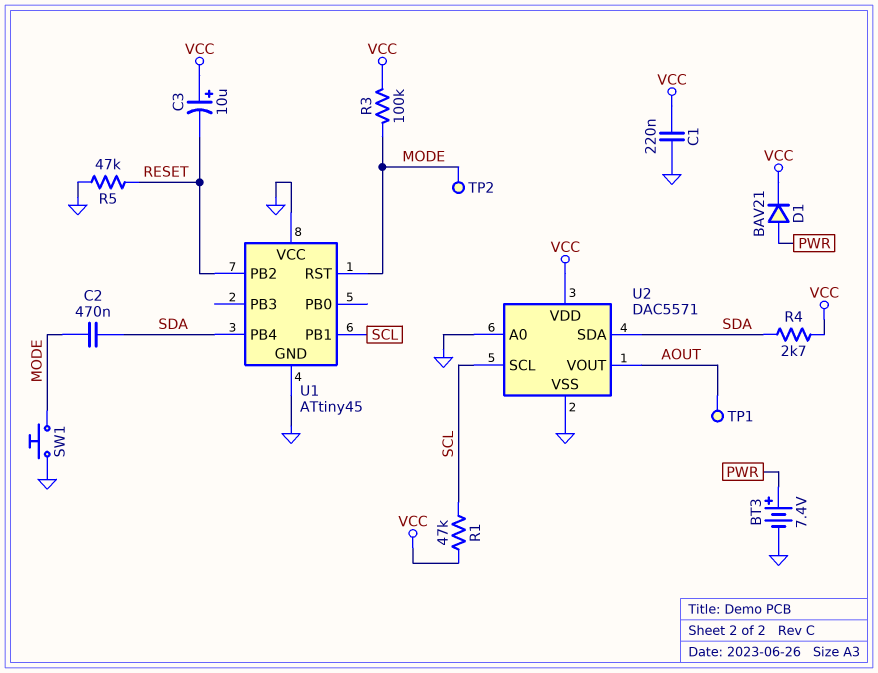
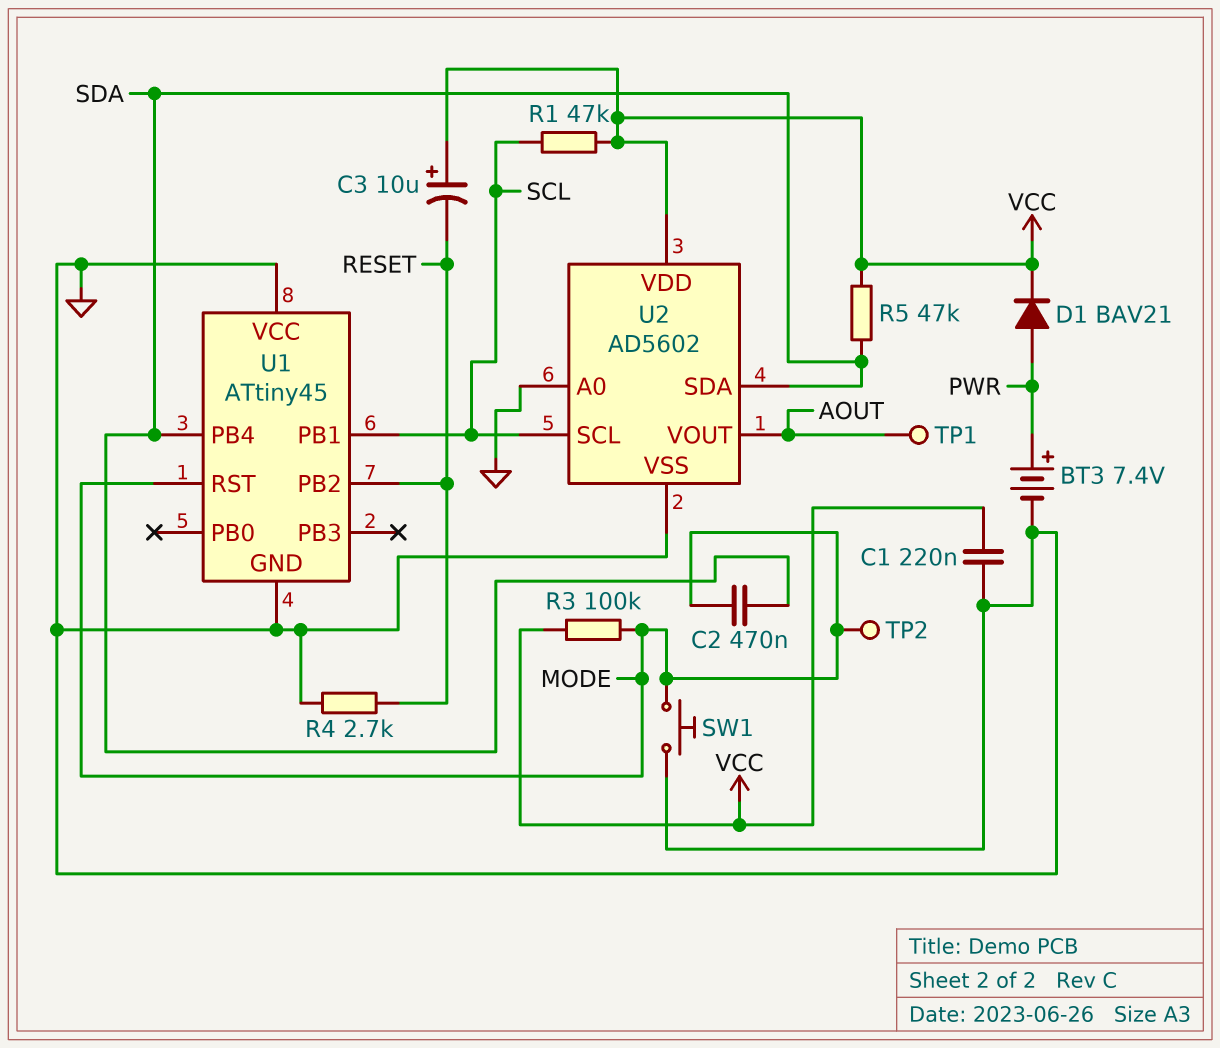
R4: 2.7k (SDA, VCC) -> 2.7k (GND, RESET)
R5: 47k (GND, RESET) -> 47k (SDA, VCC)
U2: DAC5571 -> AD5602

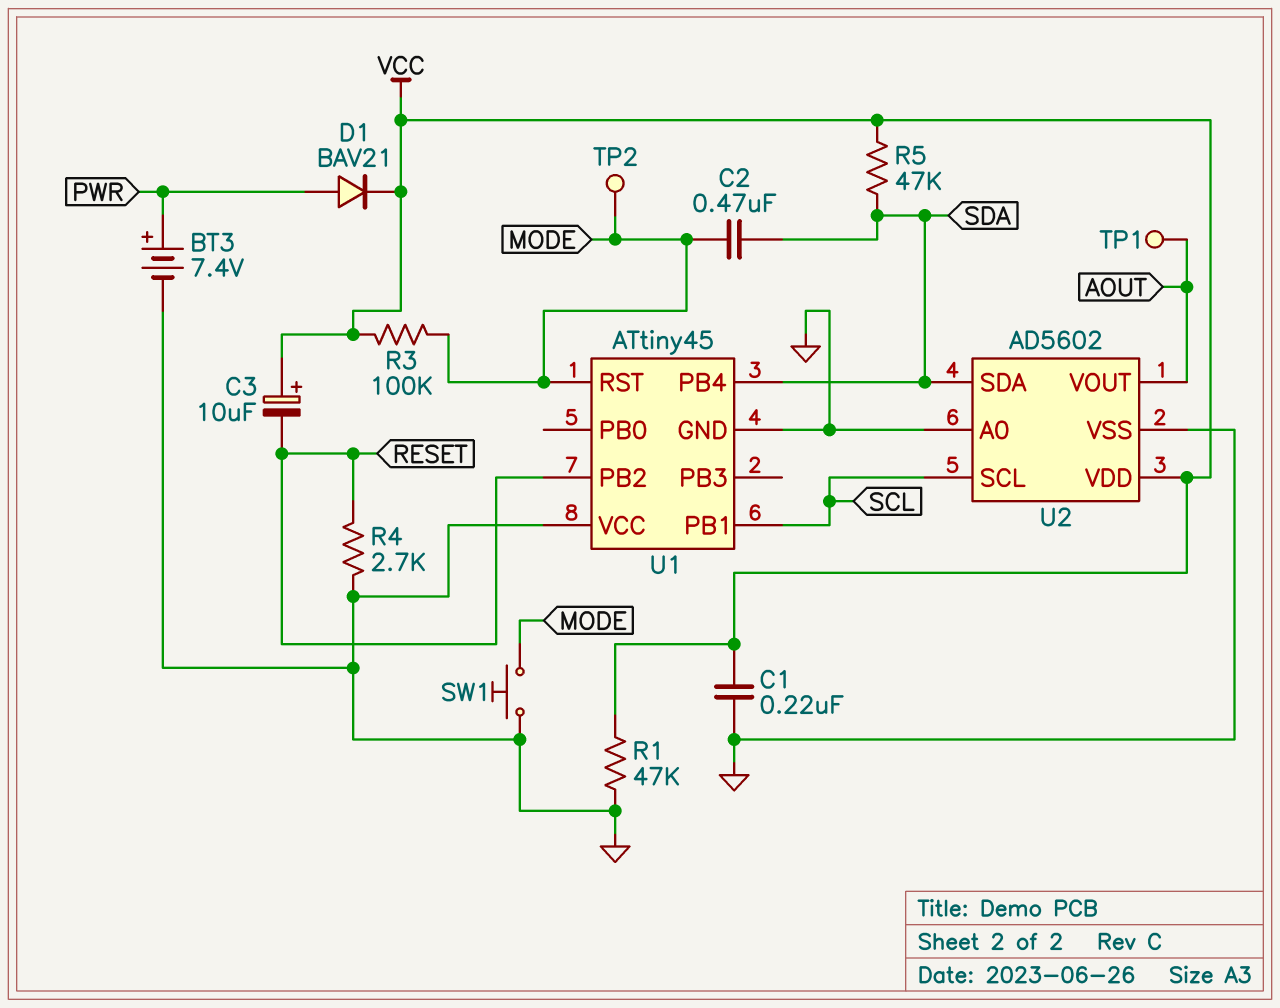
R1: 47k (SCL, VCC) -> 47k (GND, VCC)

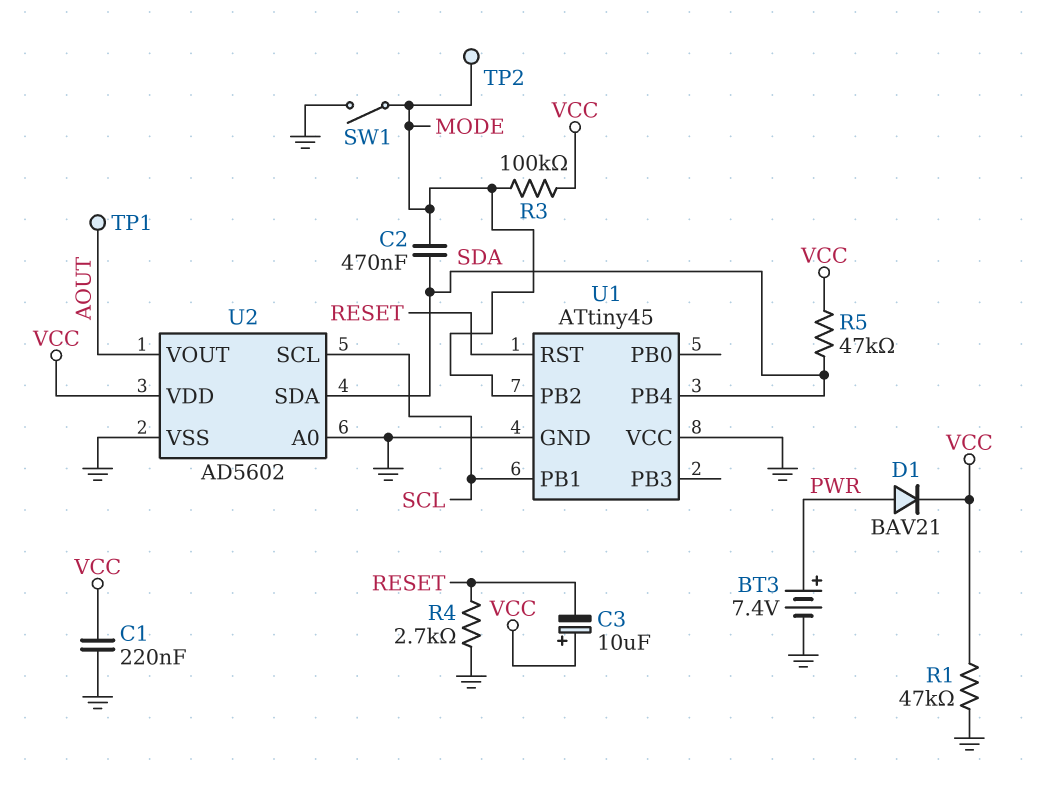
SW1: button (GND, MODE) -> switch (GND, MODE)
U1 pin PB2: RESET -> MODE
U1 pin RST: MODE -> RESET

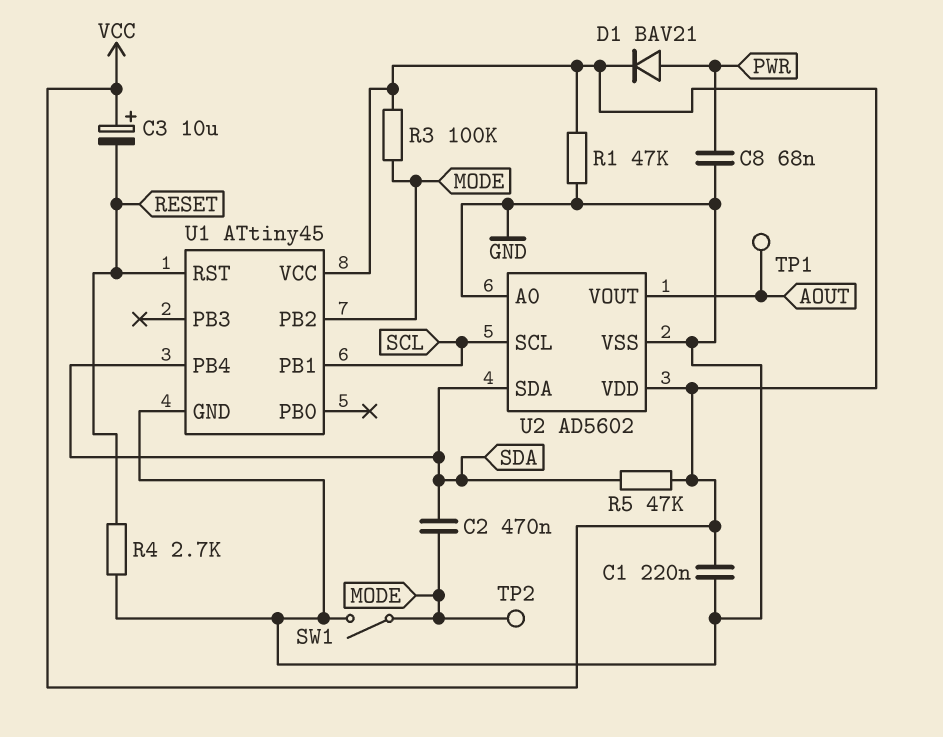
BT3: 7.4V (plus PWR, minus GND) -> none
C8: none -> 68nF (GND, PWR)
U1 pin VCC: GND -> VCC

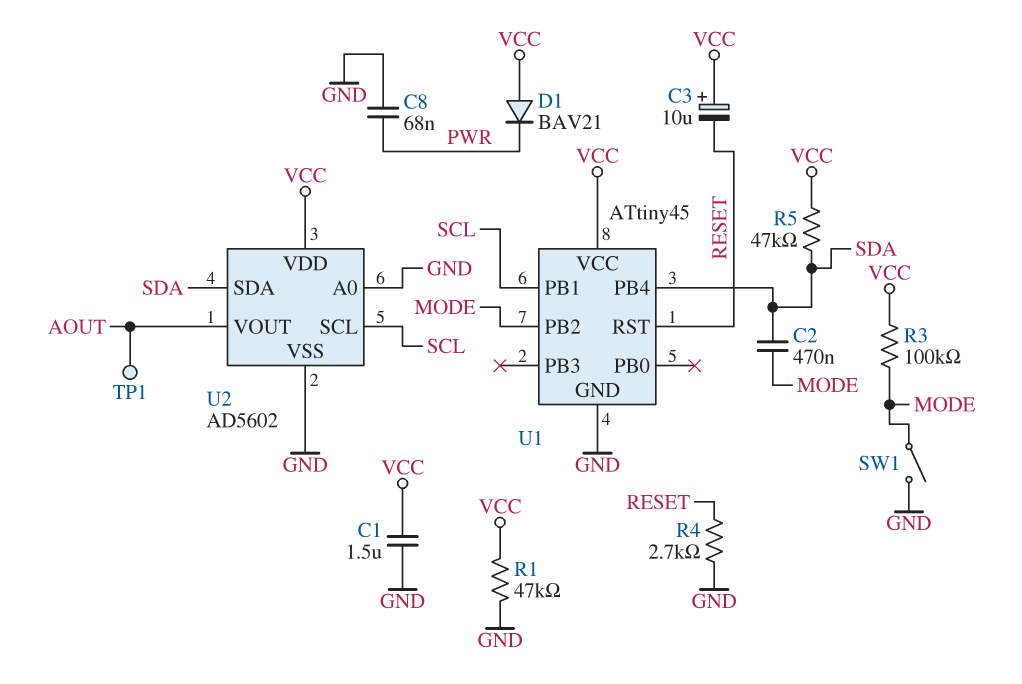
C1: 220nF (GND, VCC) -> 1.5uF (GND, VCC)
D1: diode BAV21 (A PWR, K VCC) -> diode BAV21 (A VCC, K PWR)
TP2: test point (MODE) -> none

